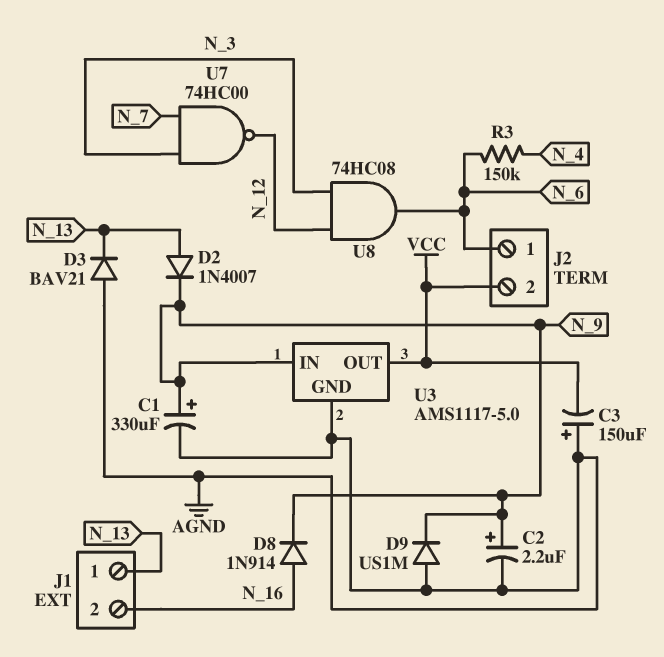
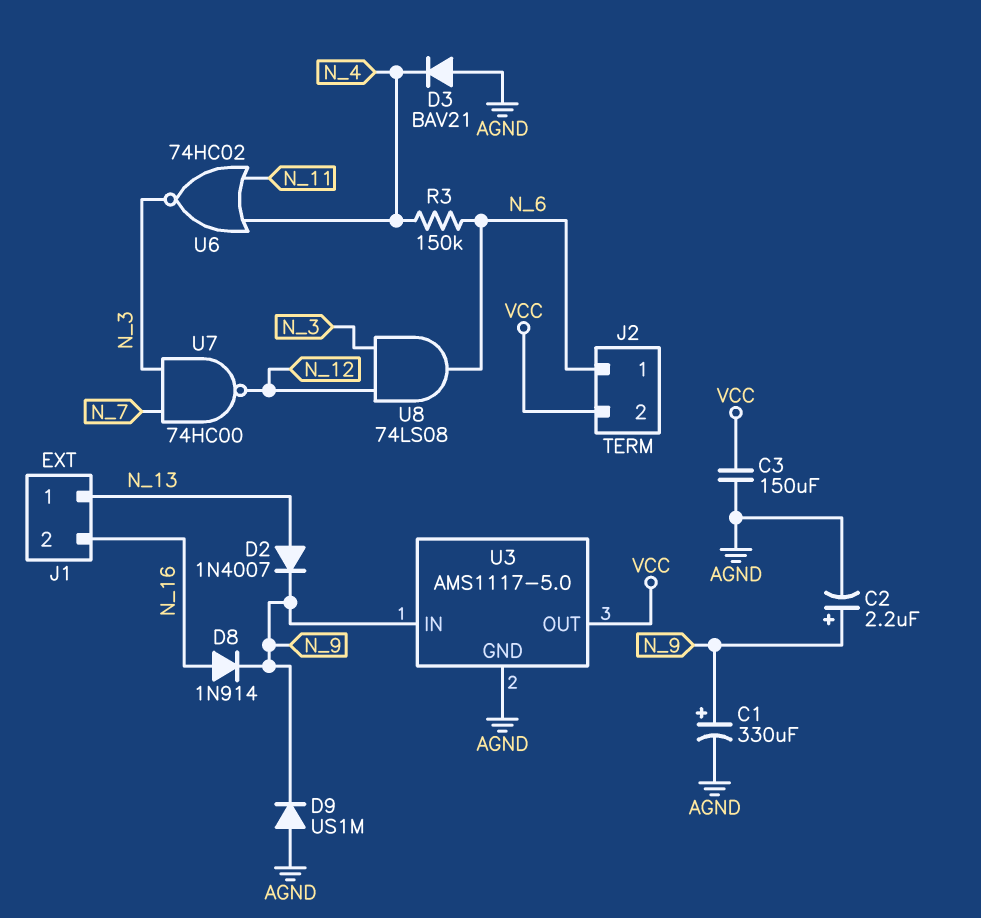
C3: 150uF (plus AGND, minus VCC) -> 150uF (AGND, VCC)
D3: diode BAV21 (A AGND, K N_13) -> diode BAV21 (A AGND, K N_4)
U6: none -> NOR 74HC02 (in N_4, in N_11, out N_3)
U8: AND 74HC08 (in N_3, in N_12, out N_6) -> AND 74LS08 (in N_3, in N_12, out N_6)

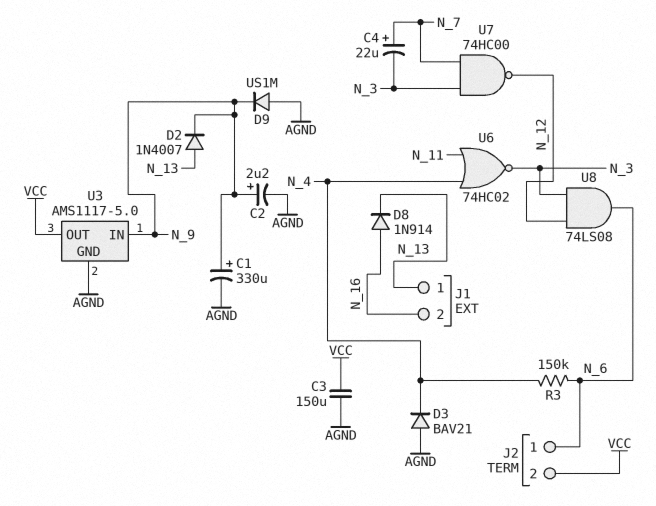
C4: none -> 22uF (plus N_7, minus N_3)
D8: diode 1N914 (A N_16, K N_9) -> diode 1N914 (A N_16, K N_13)

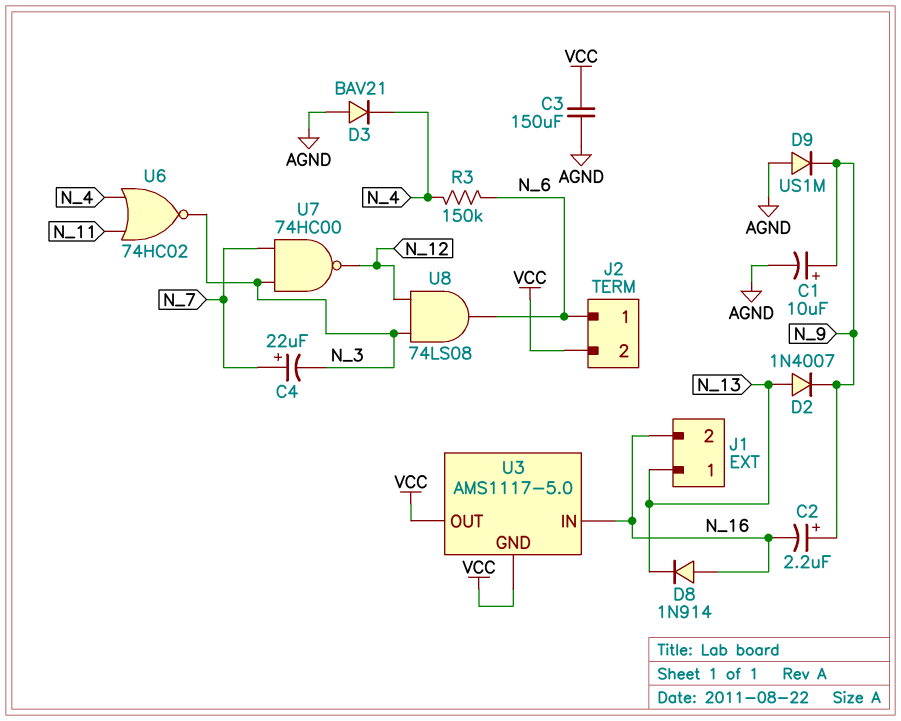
C1: 330uF (plus N_9, minus AGND) -> 10uF (plus N_9, minus AGND)
C2: 2.2uF (plus N_9, minus AGND) -> 2.2uF (plus N_9, minus N_16)
U3 pin GND: AGND -> VCC
U3 pin IN: N_9 -> N_16

